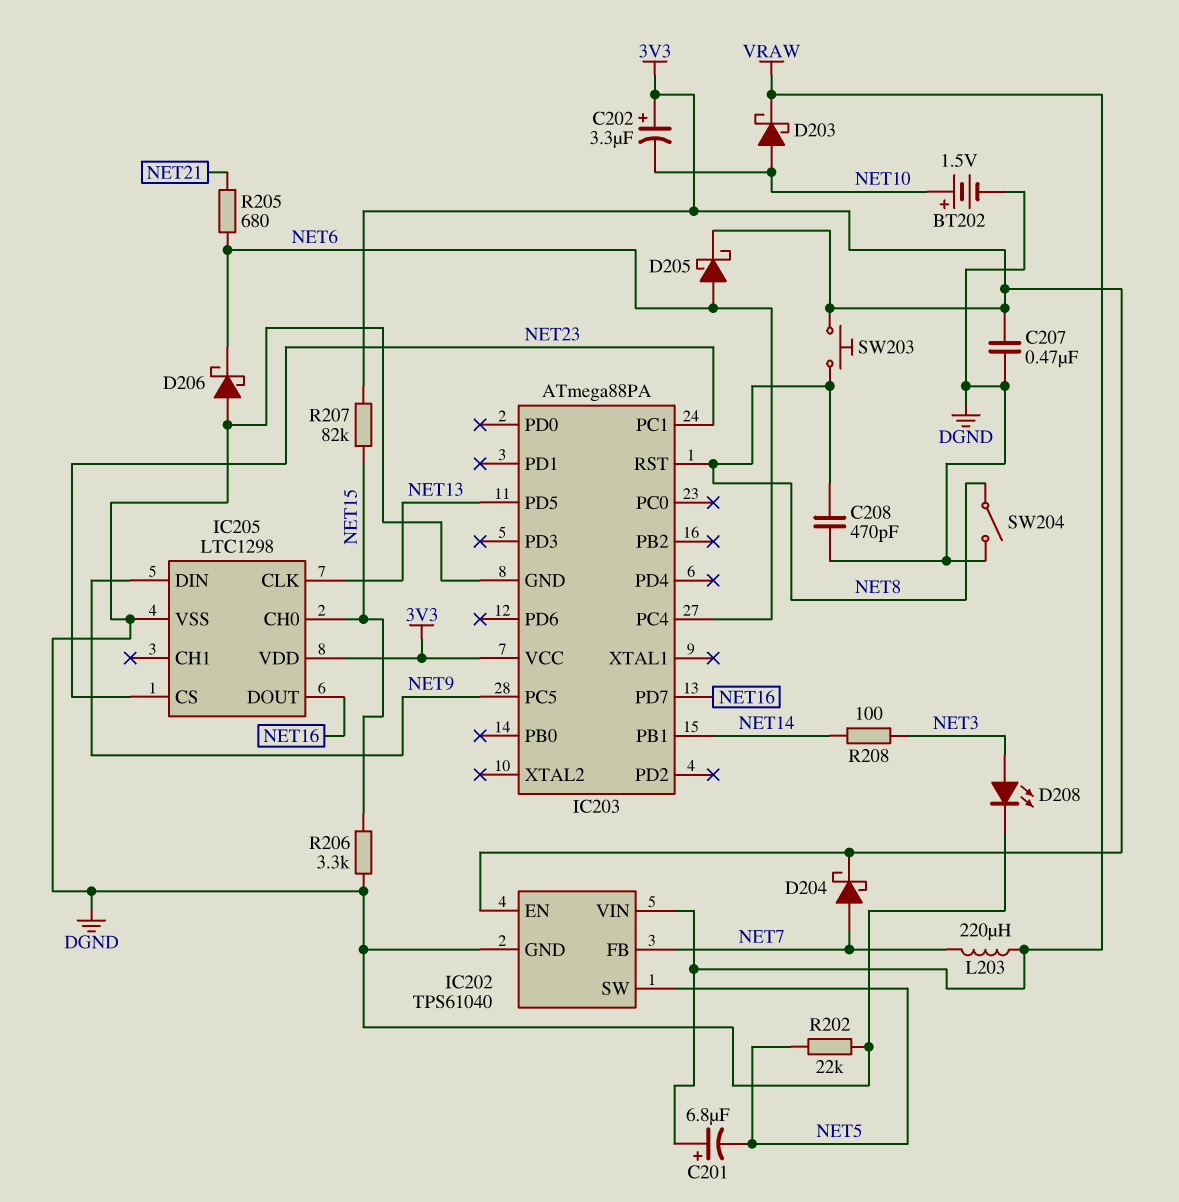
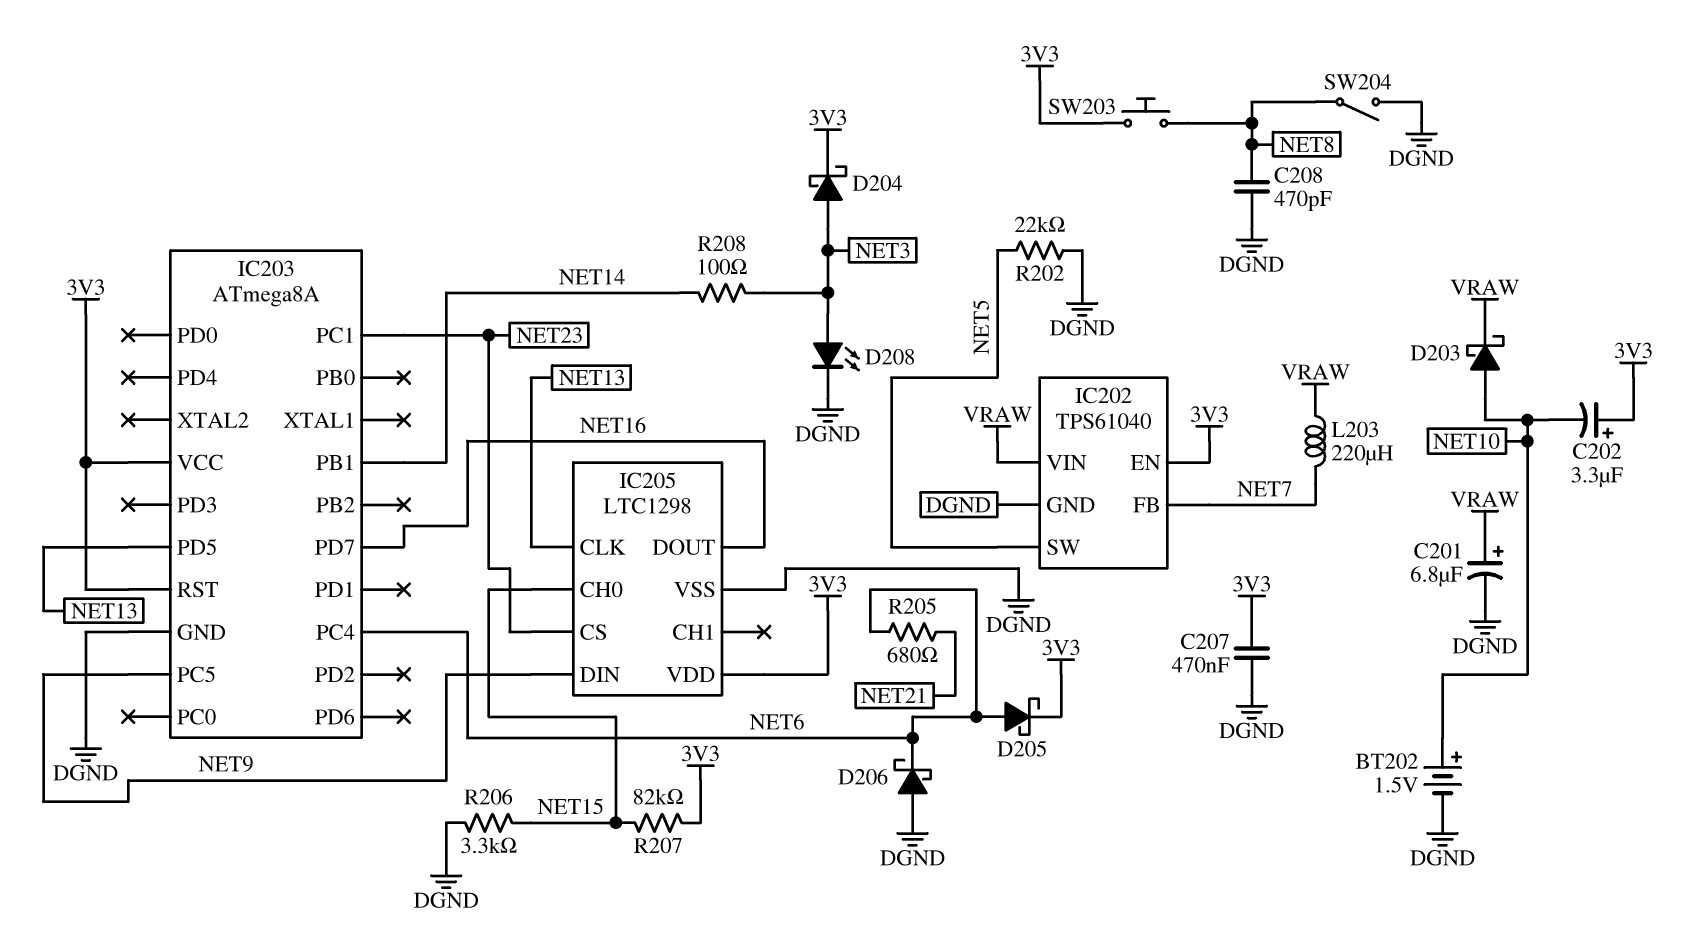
C201: 6.8uF (plus VRAW, minus NET5) -> 6.8uF (plus VRAW, minus DGND)
D204: schottky (A NET7, K 3V3) -> schottky (A NET3, K 3V3)
IC203: ATmega88PA -> ATmega8A
IC203 pin RST: NET8 -> 3V3

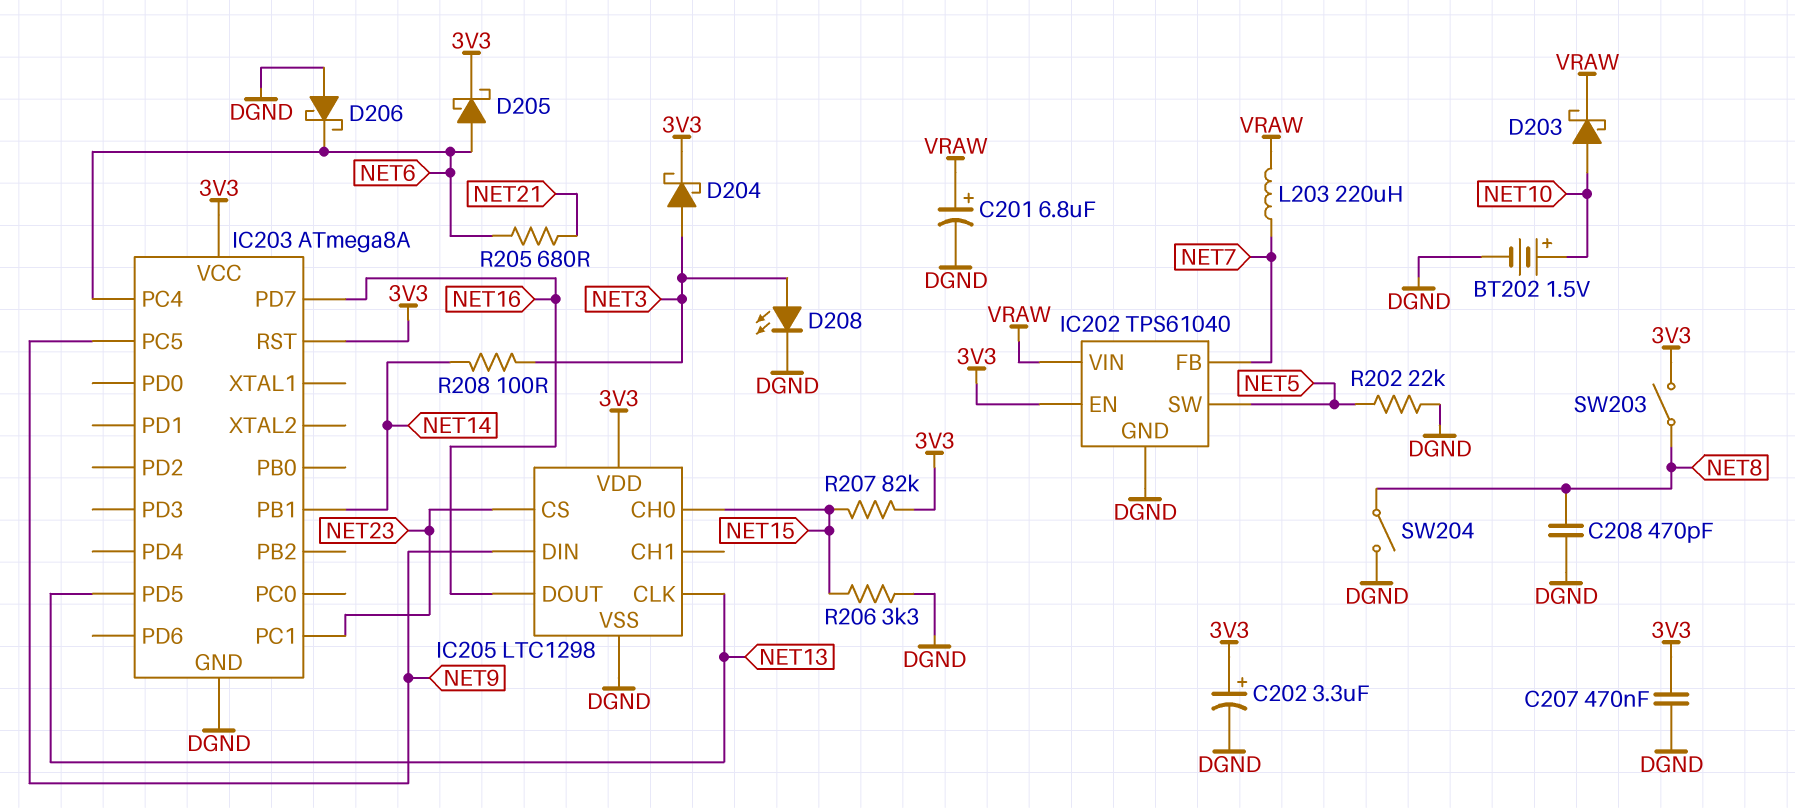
C202: 3.3uF (plus 3V3, minus NET10) -> 3.3uF (plus 3V3, minus DGND)
SW203: button (3V3, NET8) -> switch (3V3, NET8)

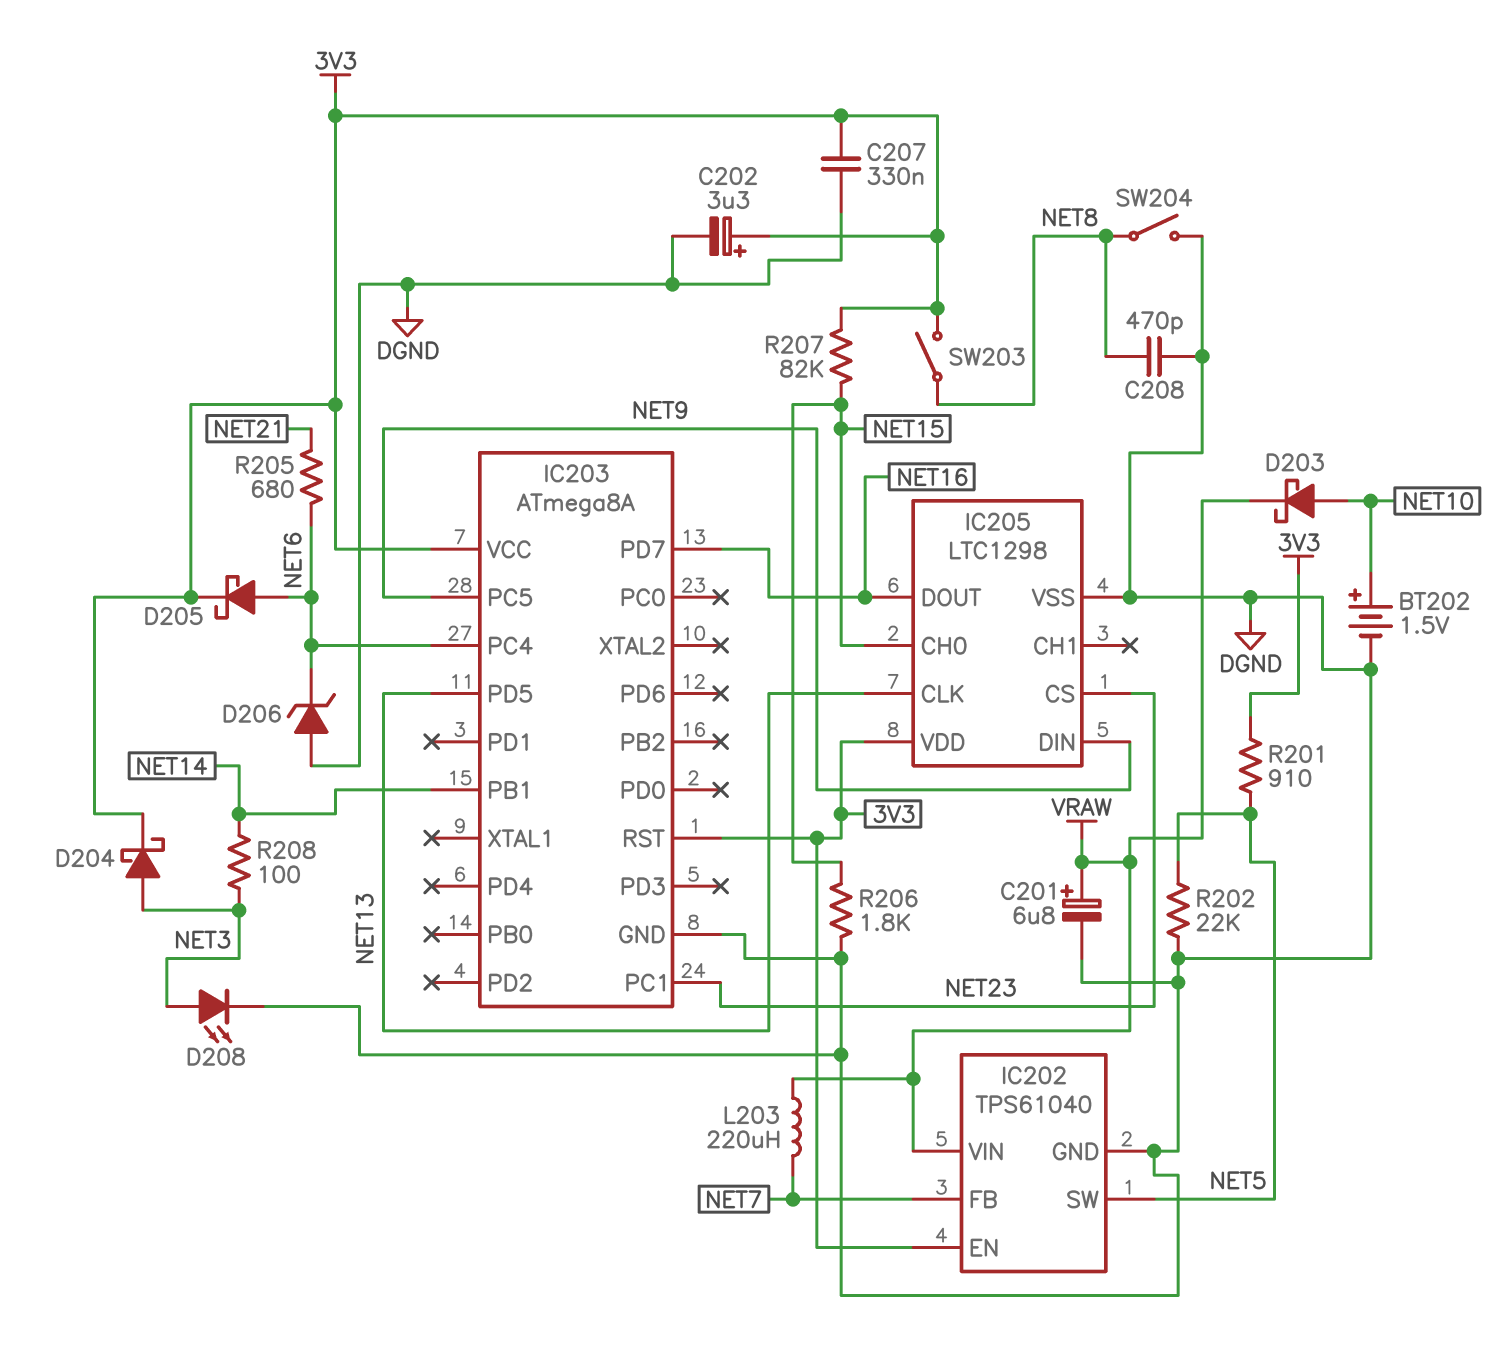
C207: 470nF (3V3, DGND) -> 330nF (3V3, DGND)
D206: schottky (A DGND, K NET6) -> zener (A DGND, K NET6)
R201: none -> 910 (3V3, NET5)
R206: 3.3k (DGND, NET15) -> 1.8k (DGND, NET15)

